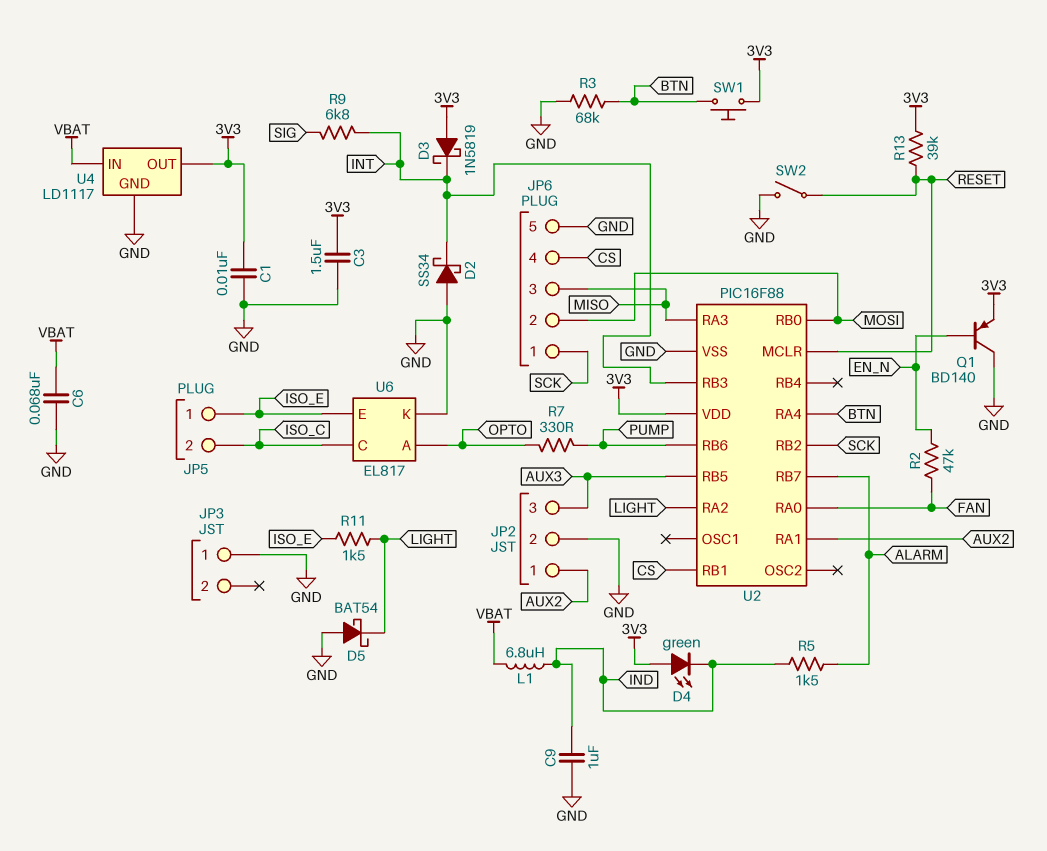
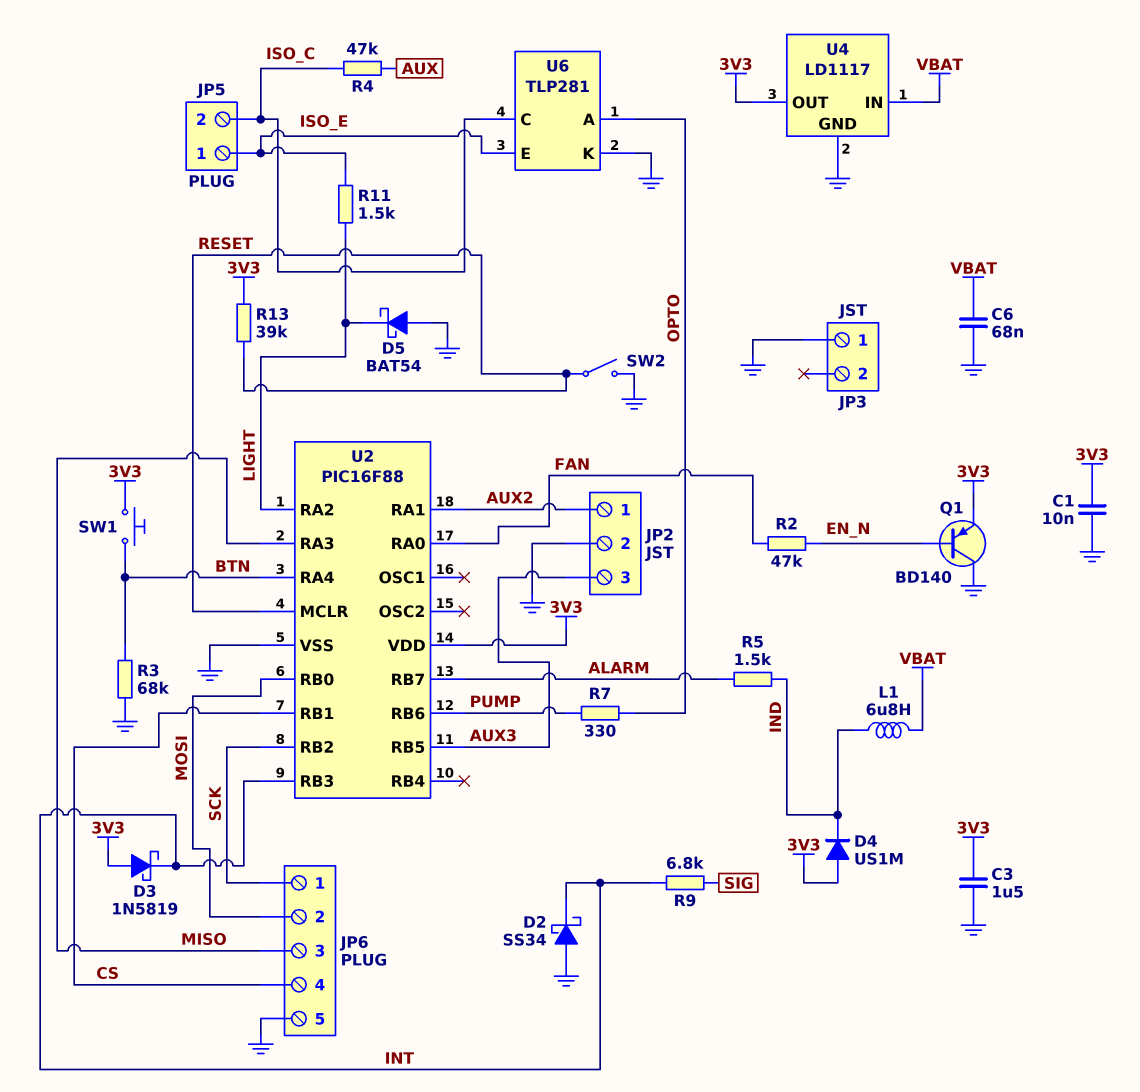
C9: 1uF (GND, IND) -> none
D4: LED green (A 3V3, K IND) -> diode US1M (A 3V3, K IND)
R4: none -> 47k (AUX, ISO_C)
U6: EL817 -> TLP281

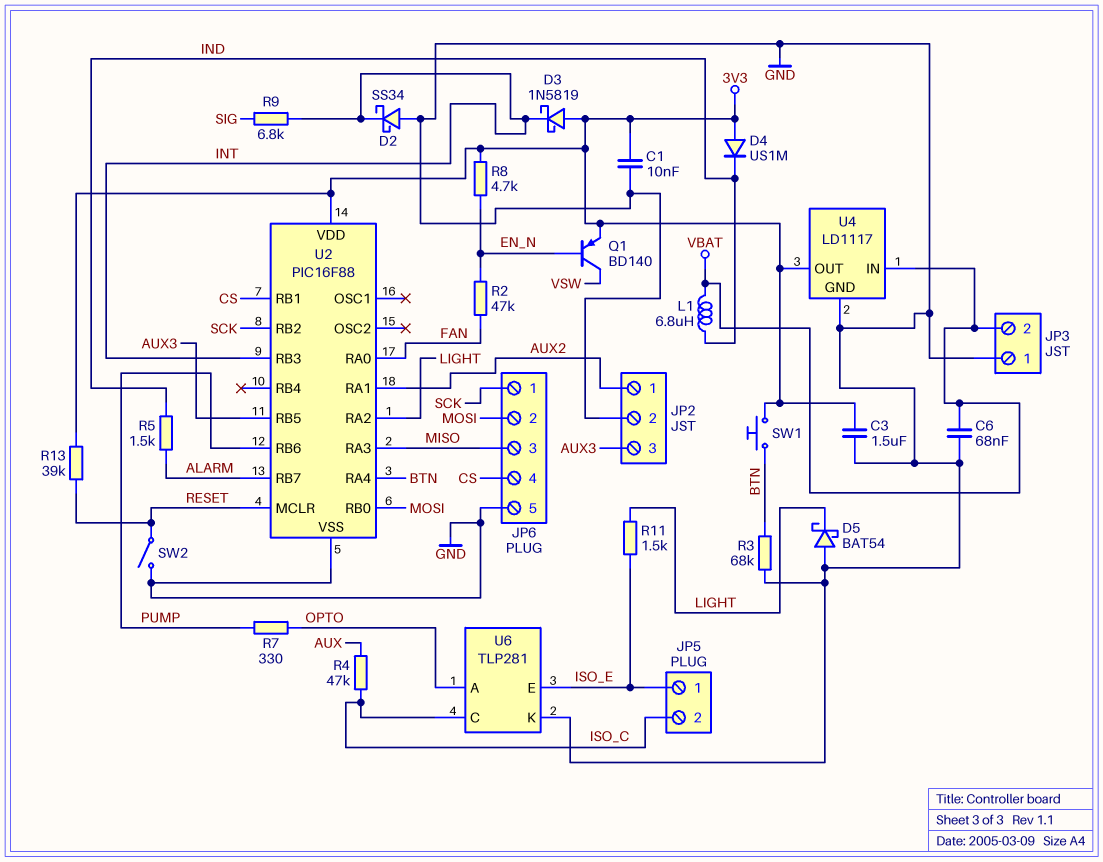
JP3 pin 2: none -> VBAT
Q1: PNP BD140 (B EN_N, C GND, E 3V3) -> PNP BD140 (B EN_N, C VSW, E 3V3)
R8: none -> 4.7k (3V3, EN_N)

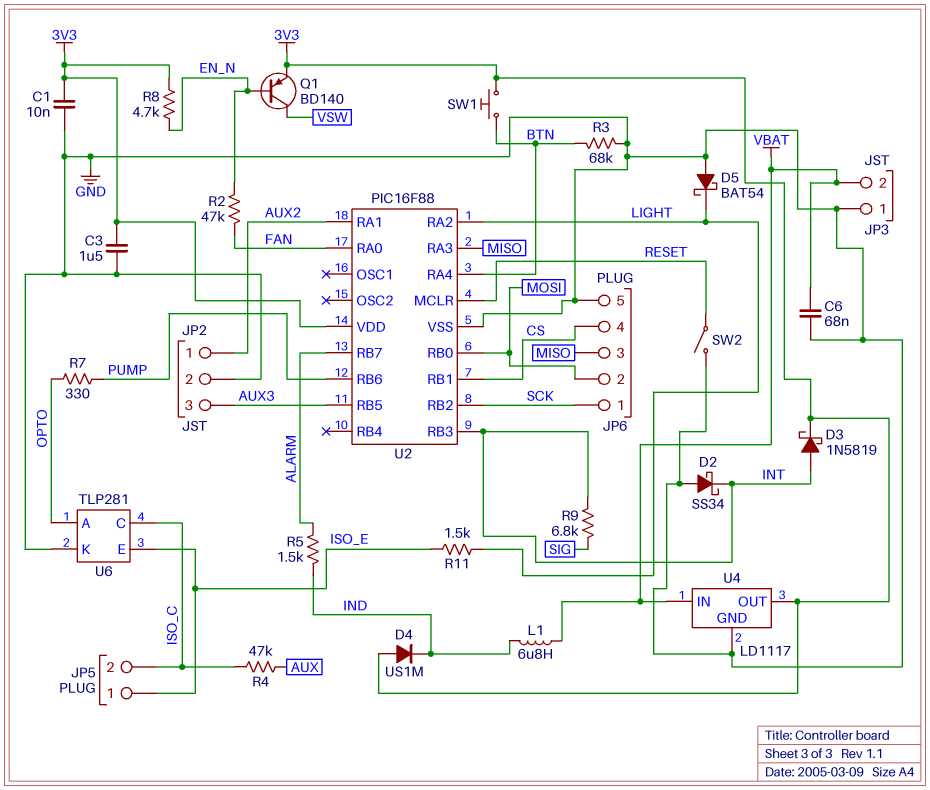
D3: schottky 1N5819 (A 3V3, K INT) -> schottky 1N5819 (A INT, K 3V3)
R13: 39k (3V3, RESET) -> none

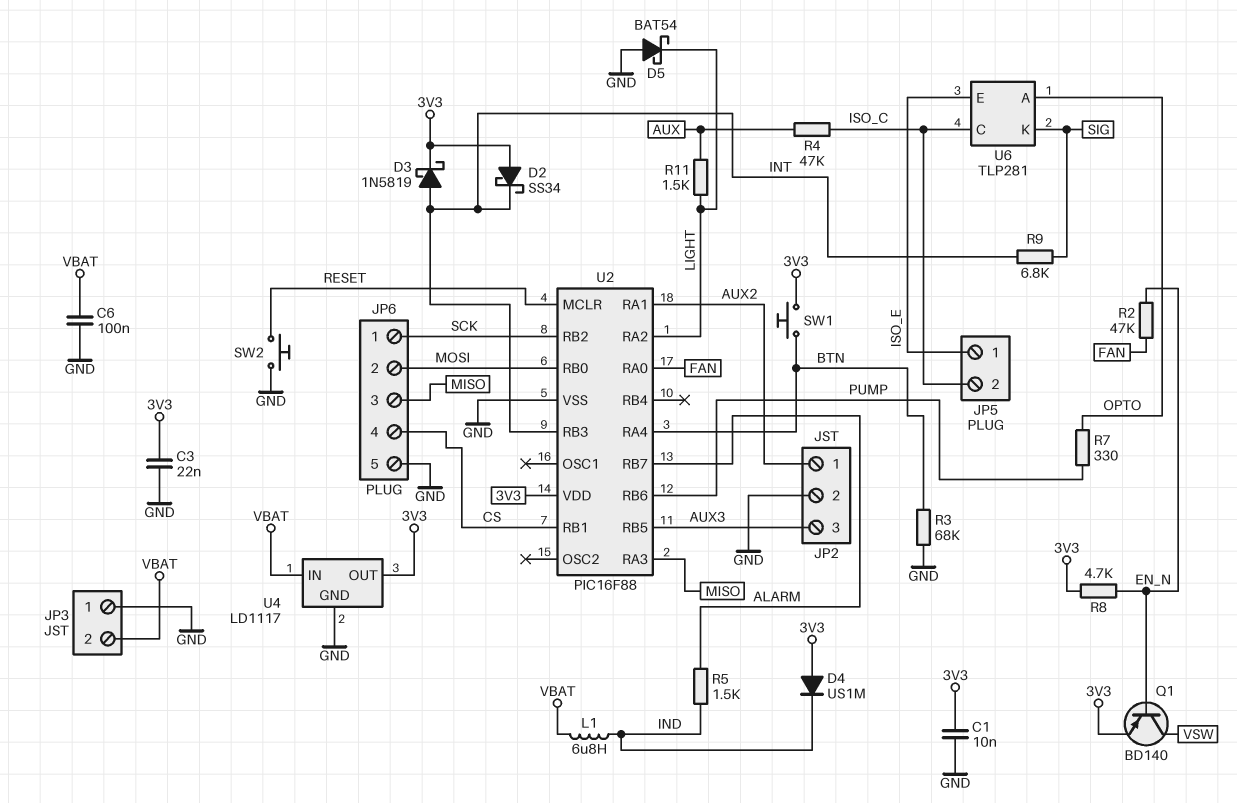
C3: 1.5uF (3V3, GND) -> 22nF (3V3, GND)
C6: 68nF (GND, VBAT) -> 100nF (GND, VBAT)
D2: schottky SS34 (A GND, K INT) -> schottky SS34 (A 3V3, K INT)
R11: 1.5k (ISO_E, LIGHT) -> 1.5k (AUX, LIGHT)
SW2: switch (GND, RESET) -> button (GND, RESET)
U6 pin K: GND -> SIG

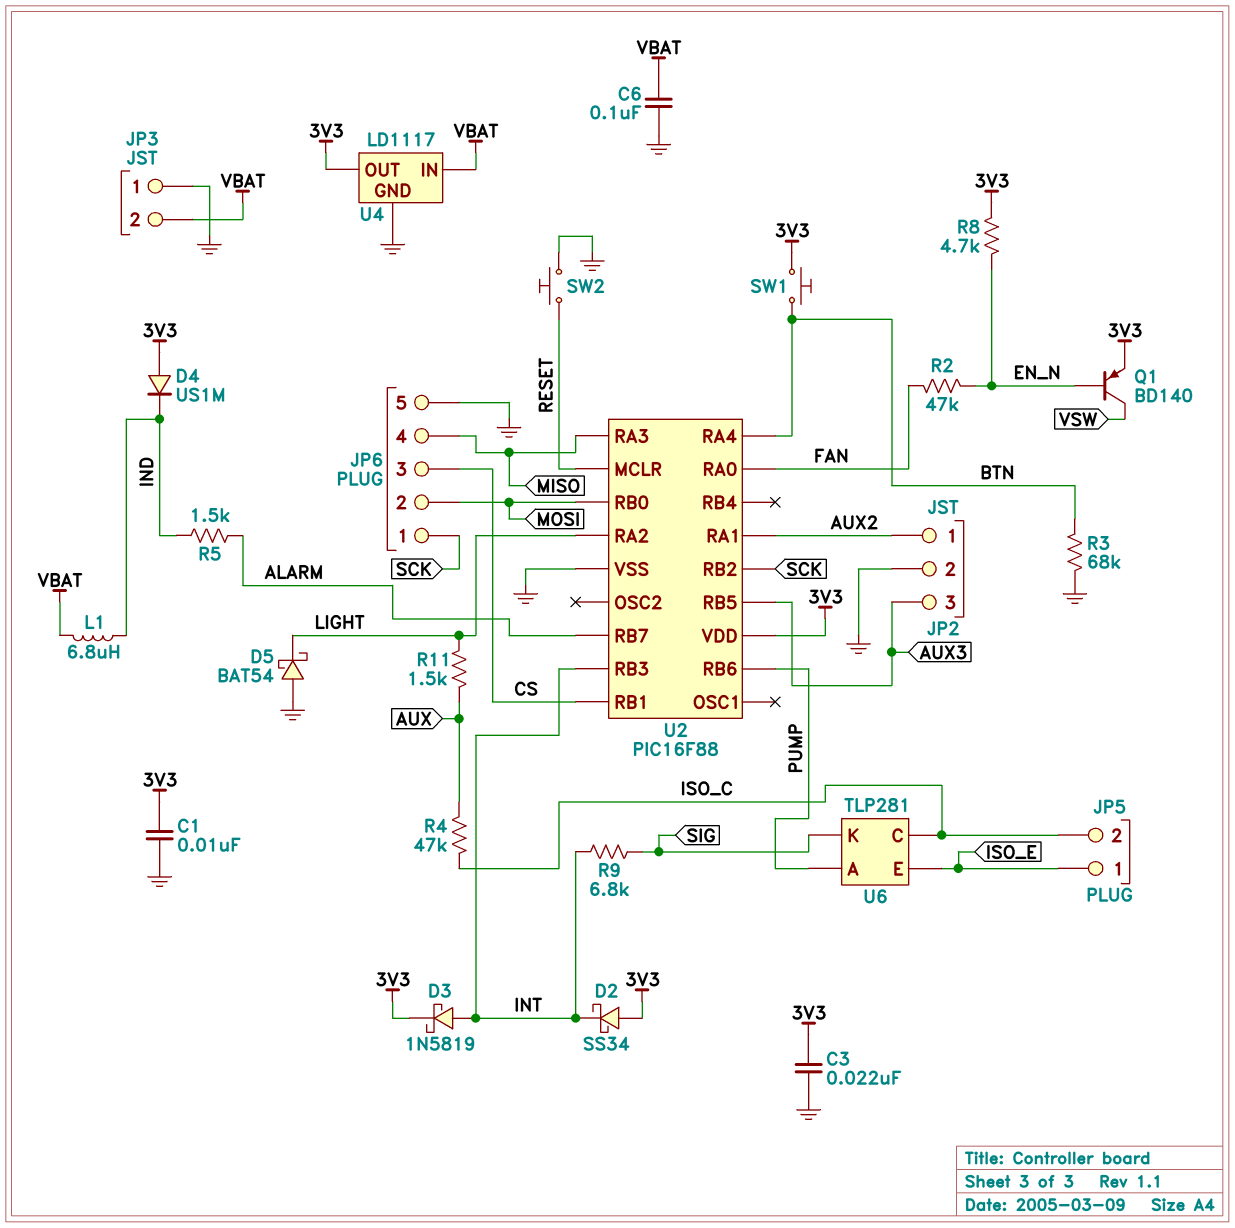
JP6 pin 3: MISO -> CS
JP6 pin 4: CS -> MISO
R7: 330 (OPTO, PUMP) -> none
U6 pin A: OPTO -> PUMP

